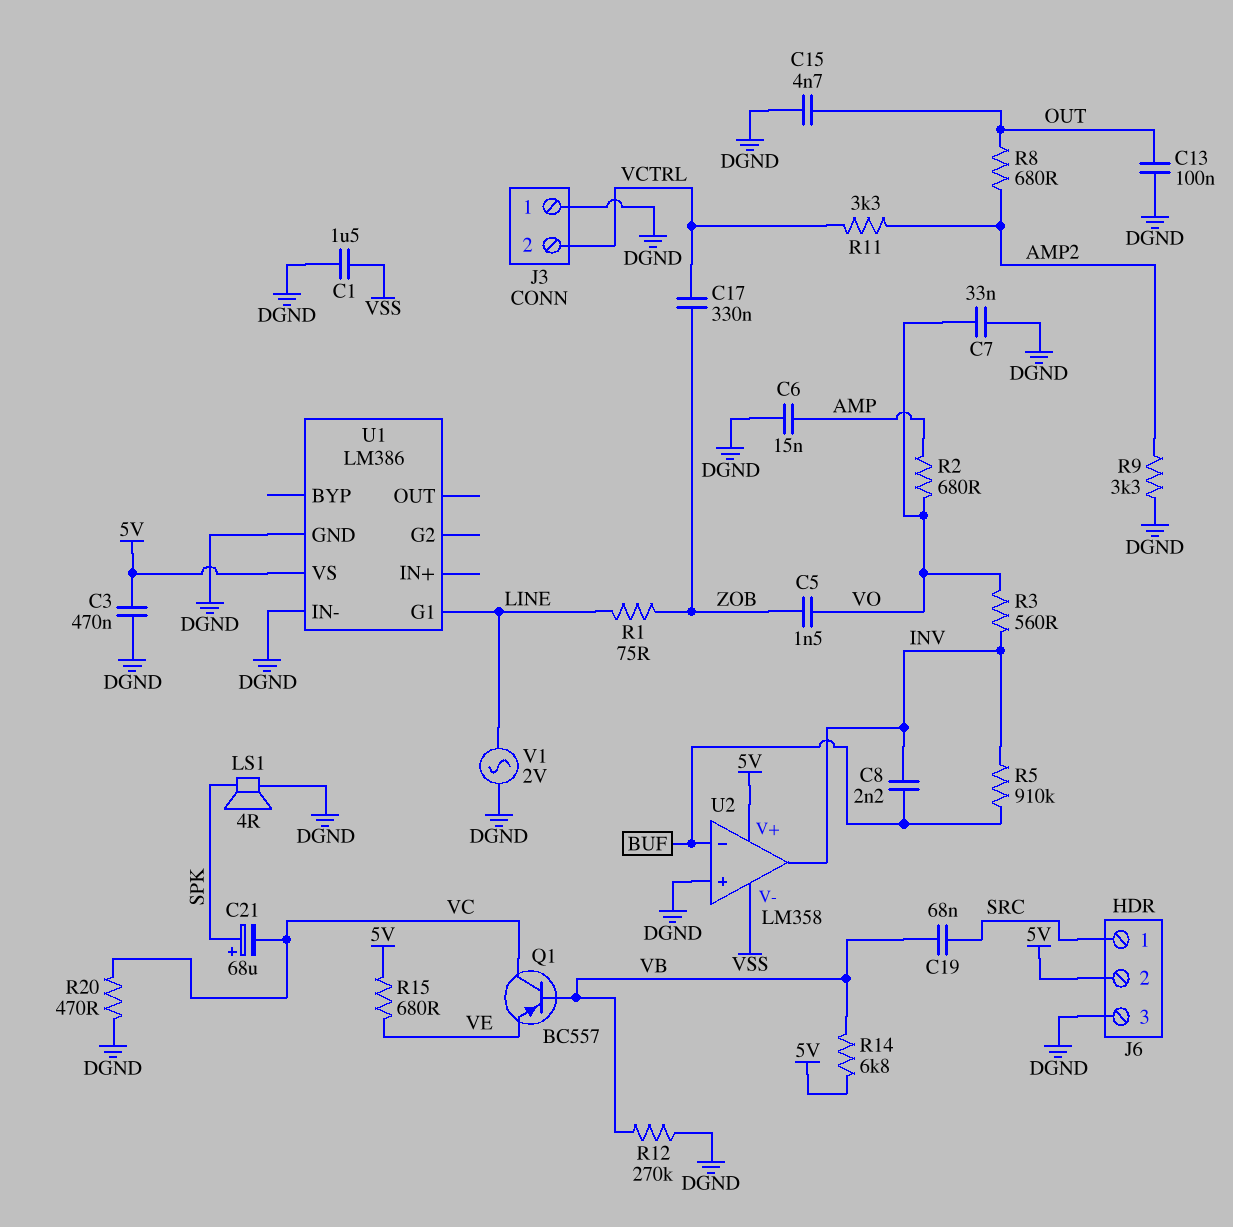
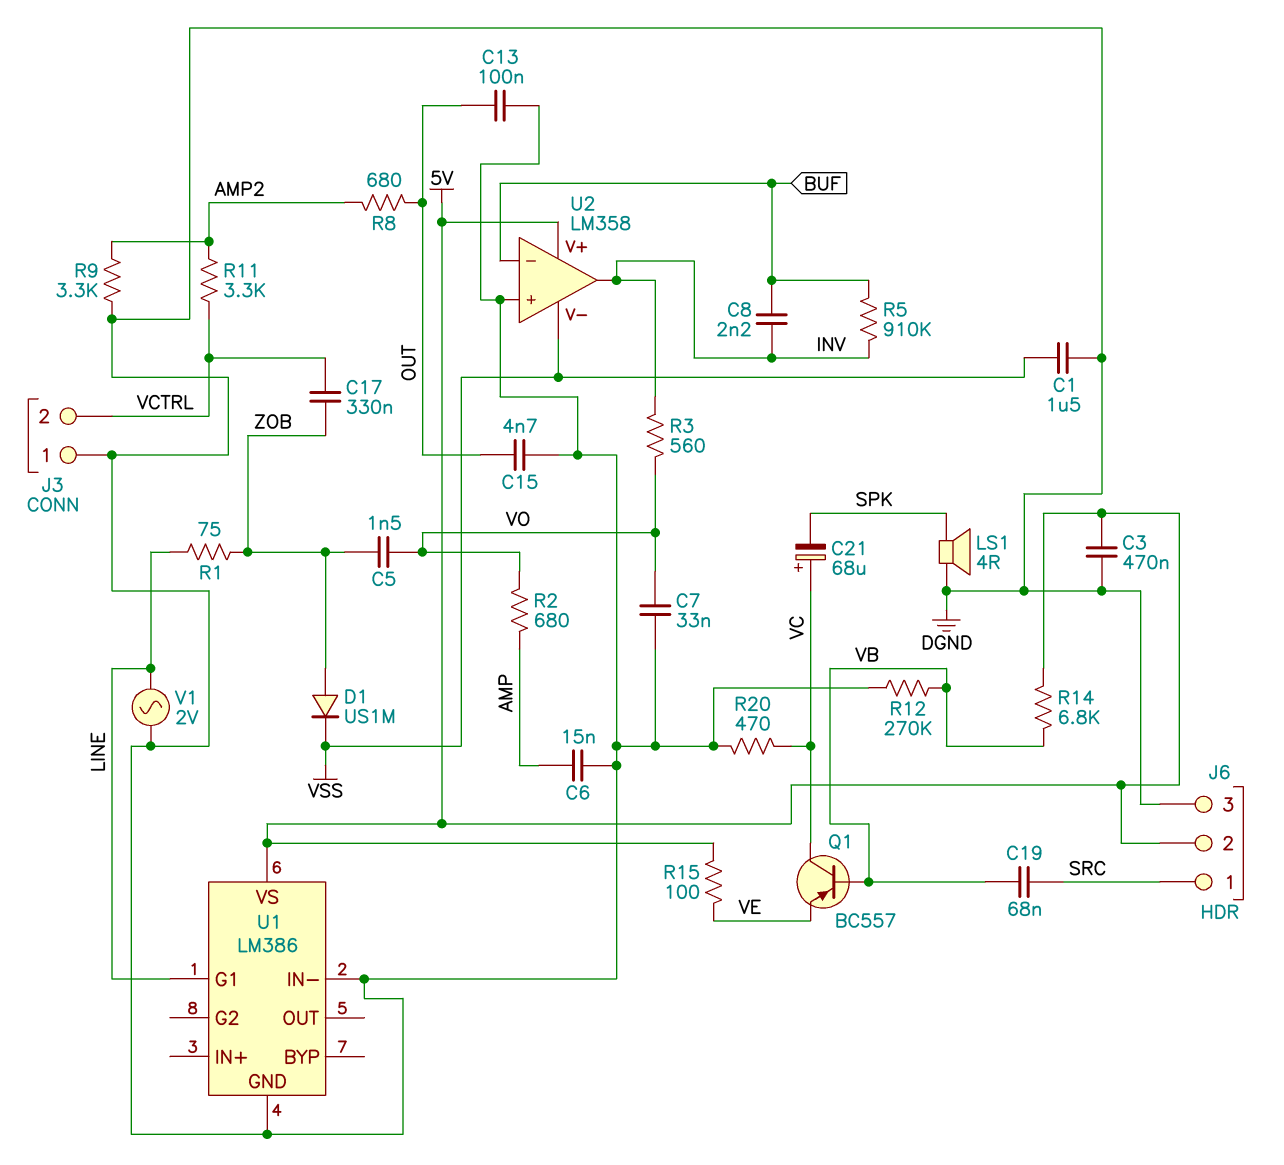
C21: 68uF (plus SPK, minus VC) -> 68uF (plus VC, minus SPK)
D1: none -> diode US1M (A ZOB, K VSS)
R15: 680 (5V, VE) -> 100 (5V, VE)

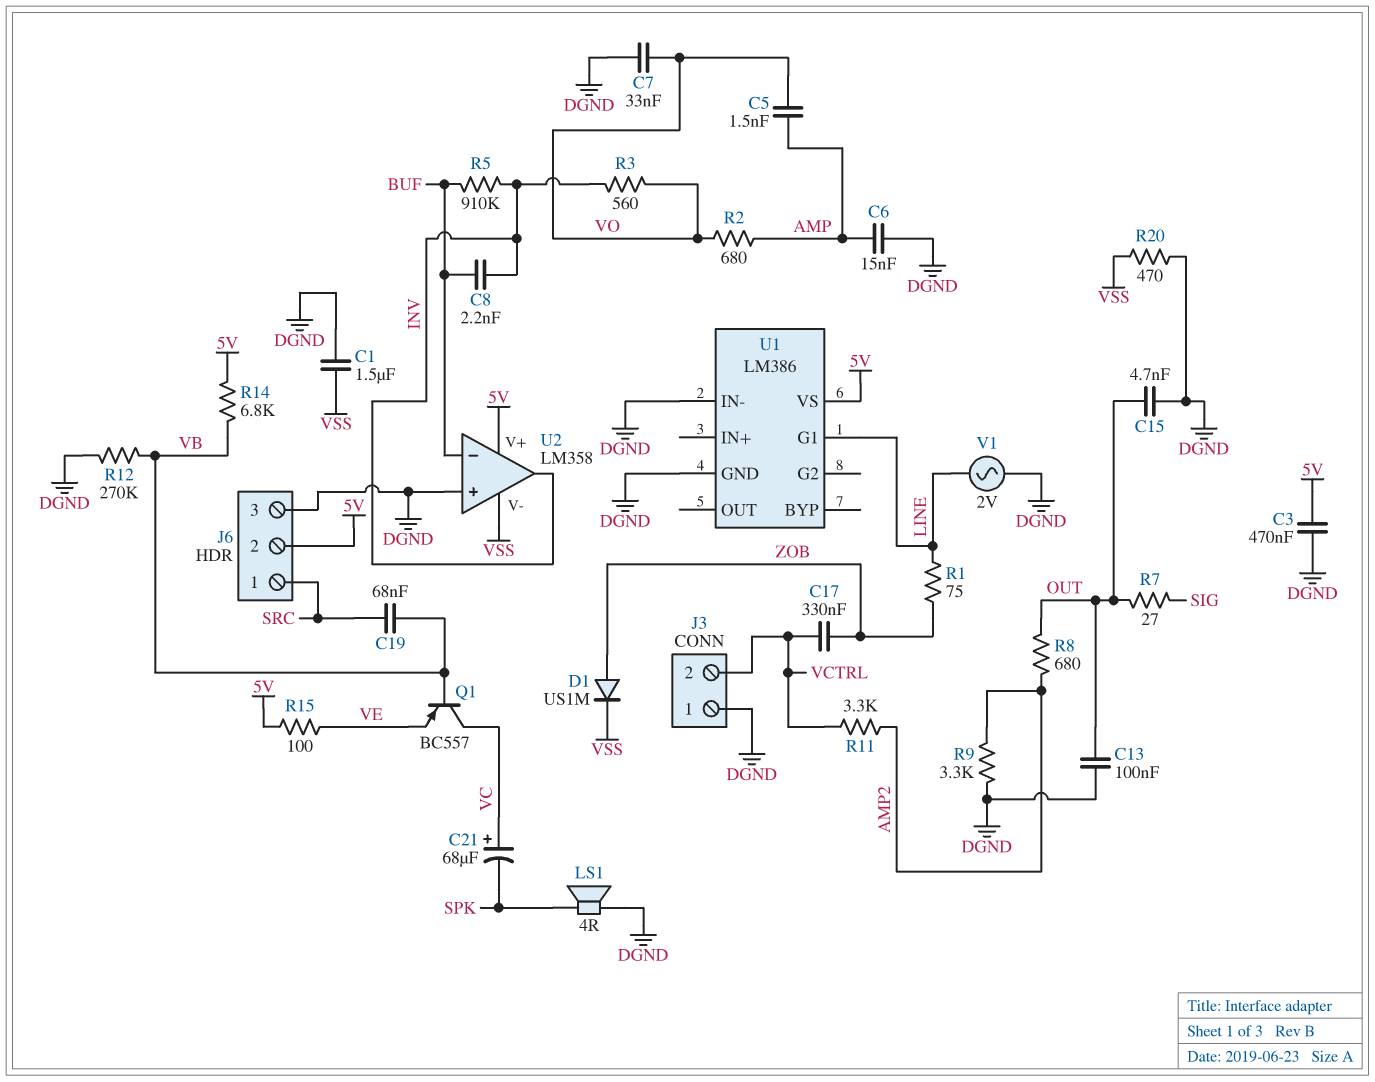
C5: 1.5nF (VO, ZOB) -> 1.5nF (AMP, VO)
R7: none -> 27 (OUT, SIG)
R20: 470 (DGND, VC) -> 470 (DGND, VSS)

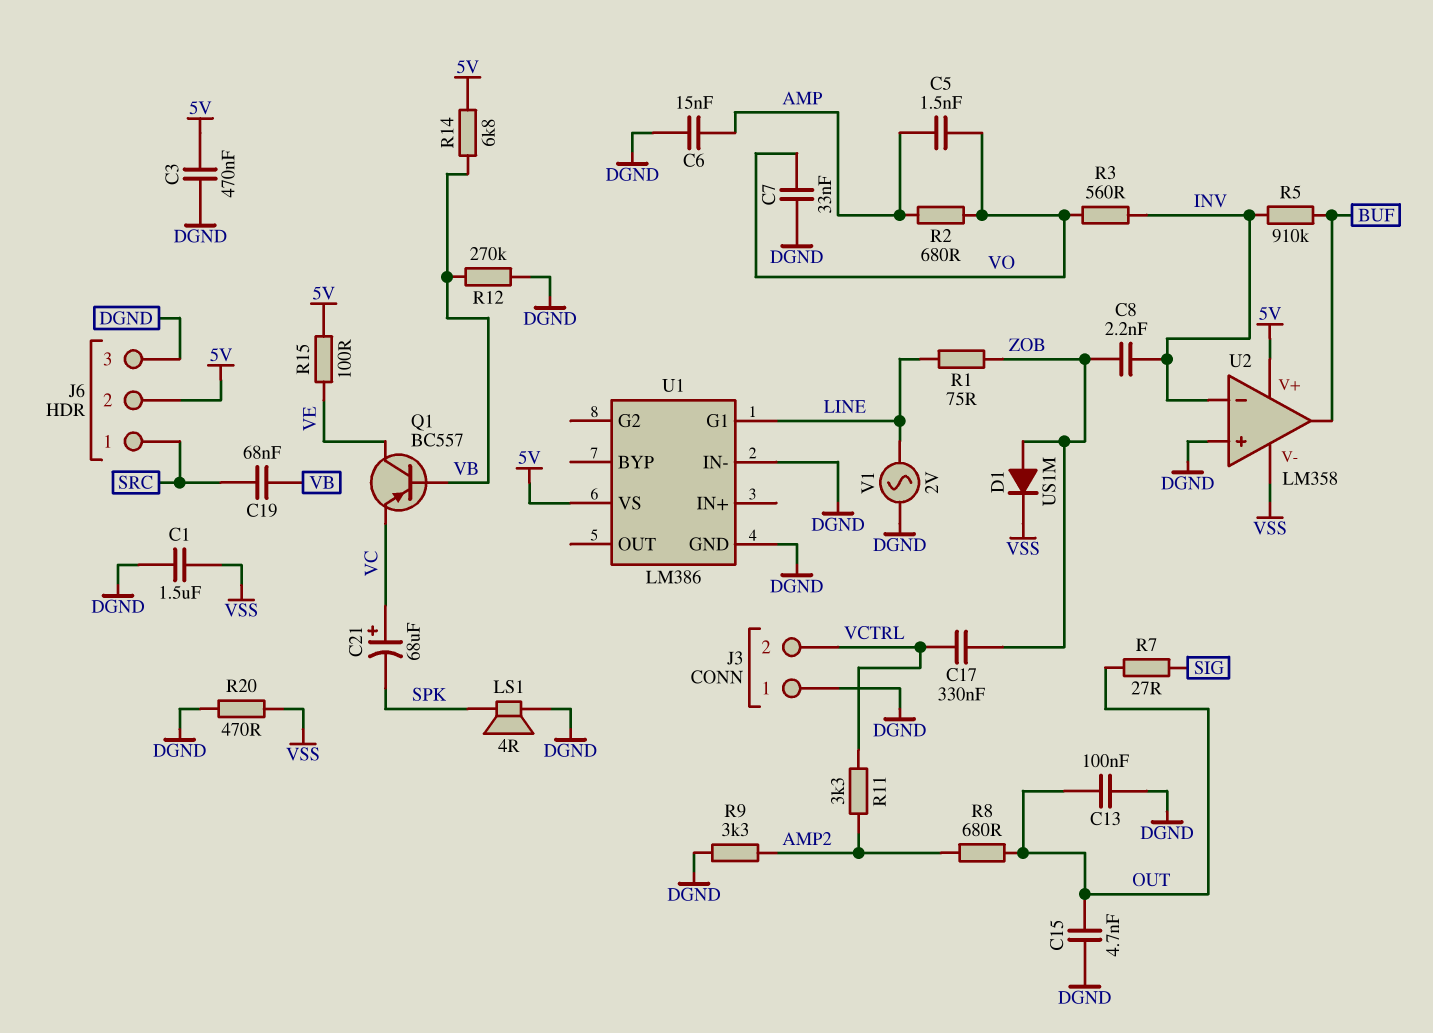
C8: 2.2nF (BUF, INV) -> 2.2nF (INV, ZOB)
Q1: PNP BC557 (B VB, C VC, E VE) -> PNP BC557 (B VB, C VE, E VC)
U2 pin in-: BUF -> INV
U2 pin out: INV -> BUF

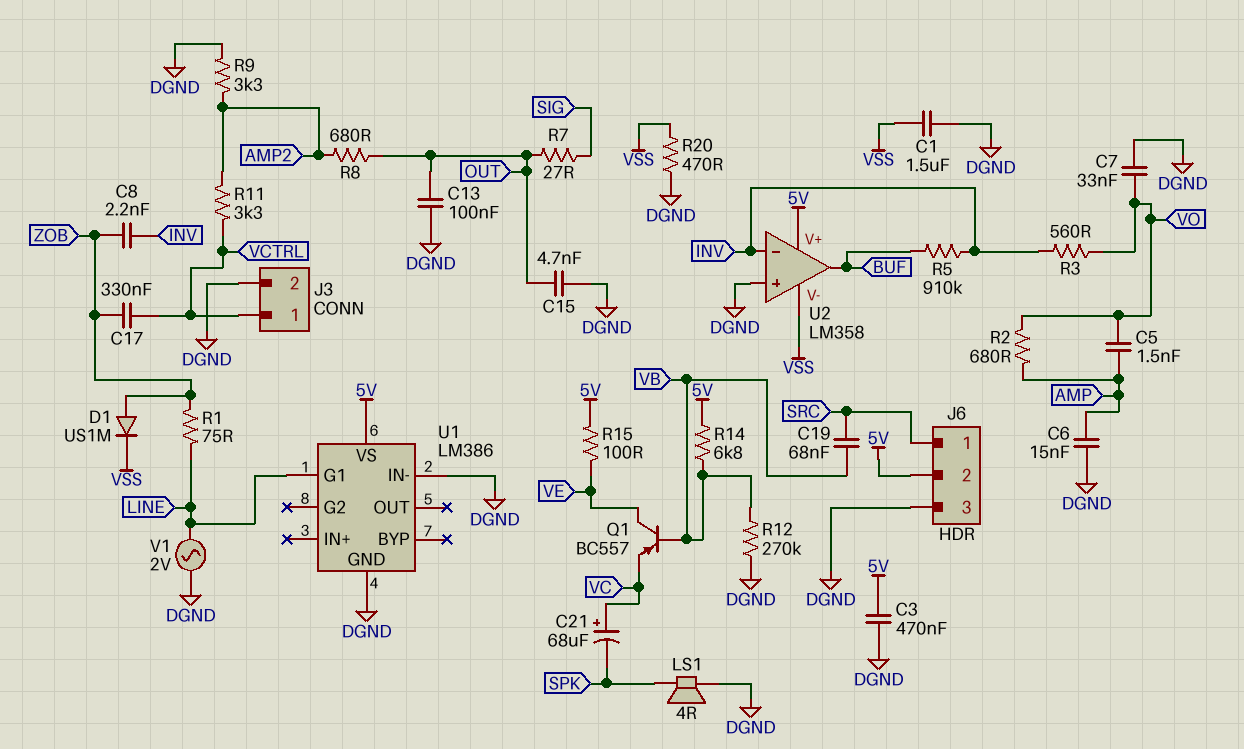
J3 pin 1: DGND -> VCTRL
J3 pin 2: VCTRL -> DGND

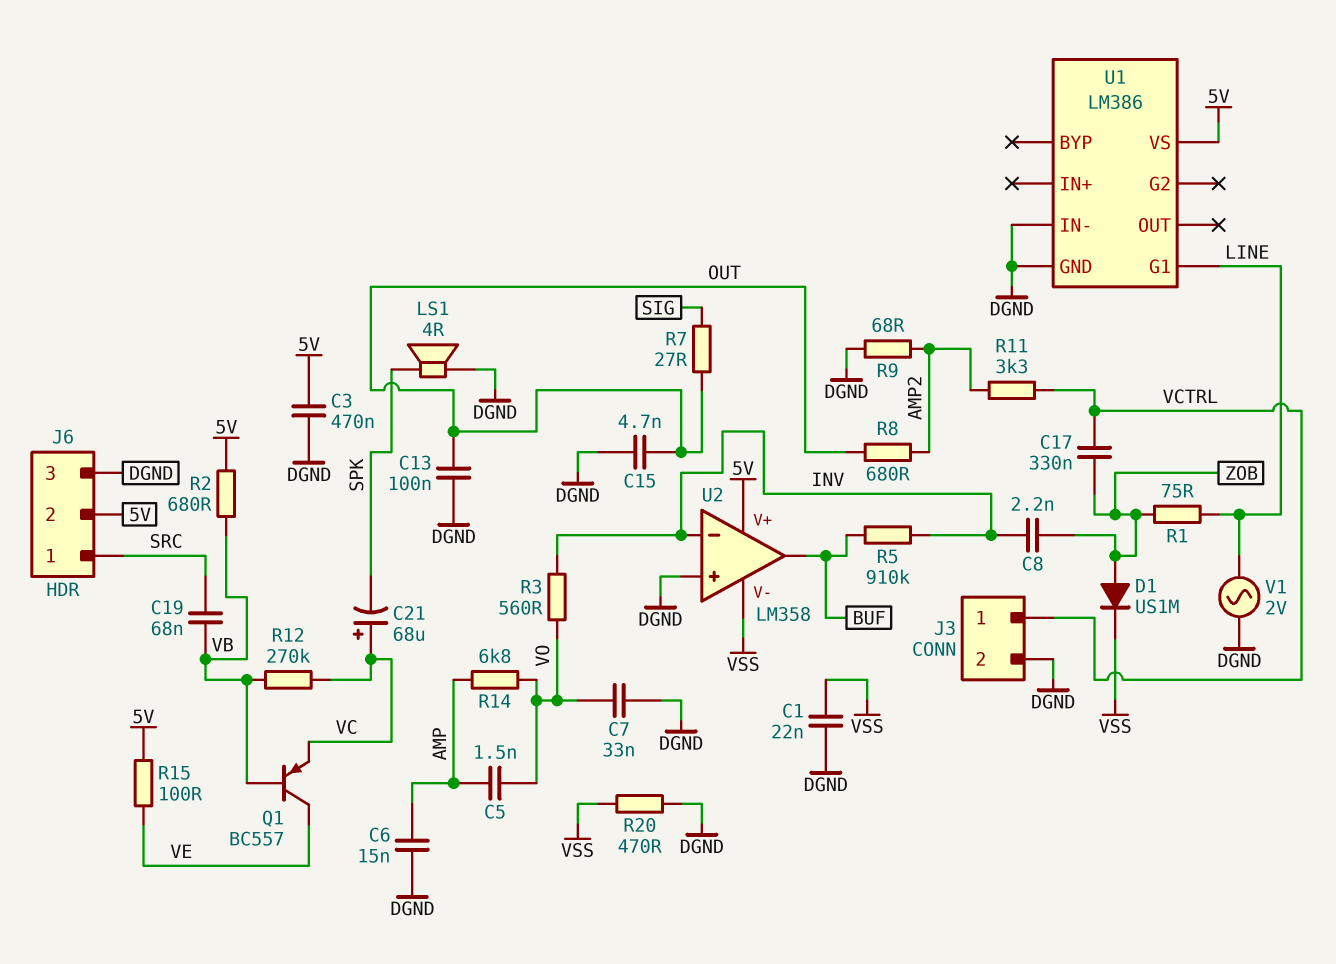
C1: 1.5uF (DGND, VSS) -> 22nF (DGND, VSS)
R2: 680 (AMP, VO) -> 680 (5V, VB)
R9: 3.3k (AMP2, DGND) -> 68 (AMP2, DGND)
R12: 270k (DGND, VB) -> 270k (VB, VC)
R14: 6.8k (5V, VB) -> 6.8k (AMP, VO)

